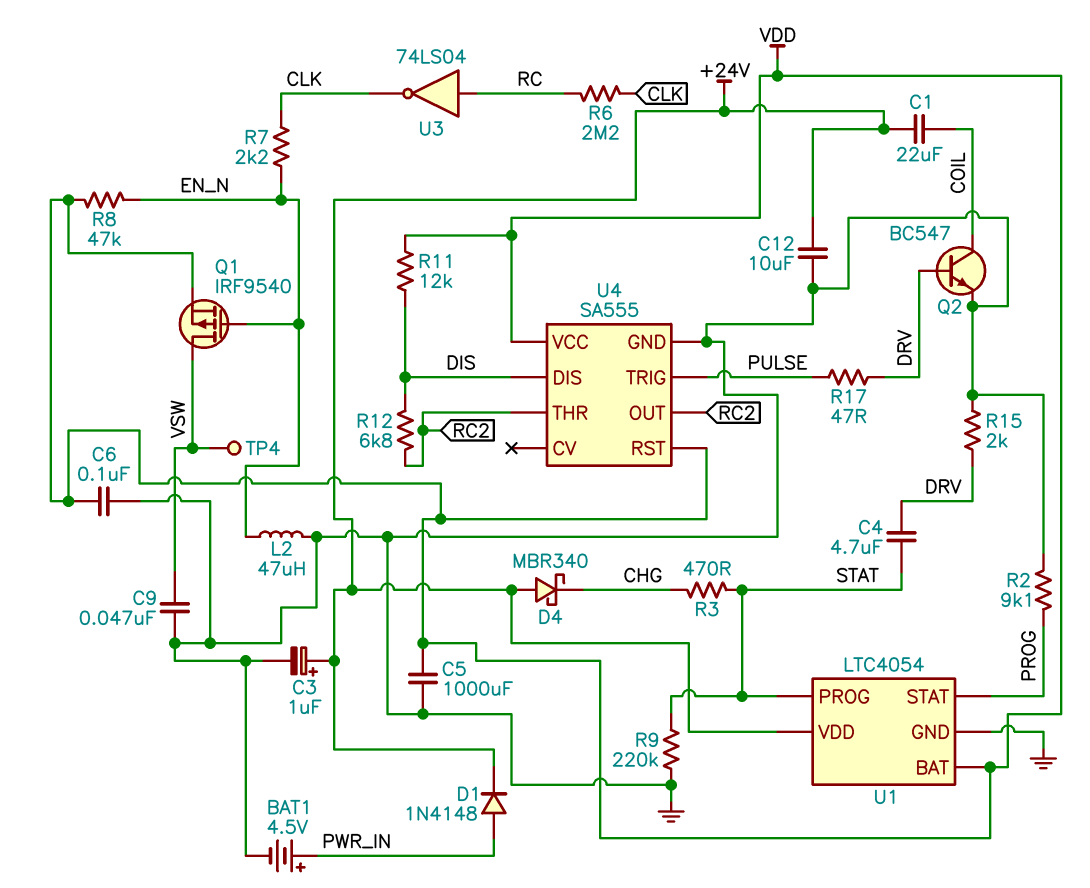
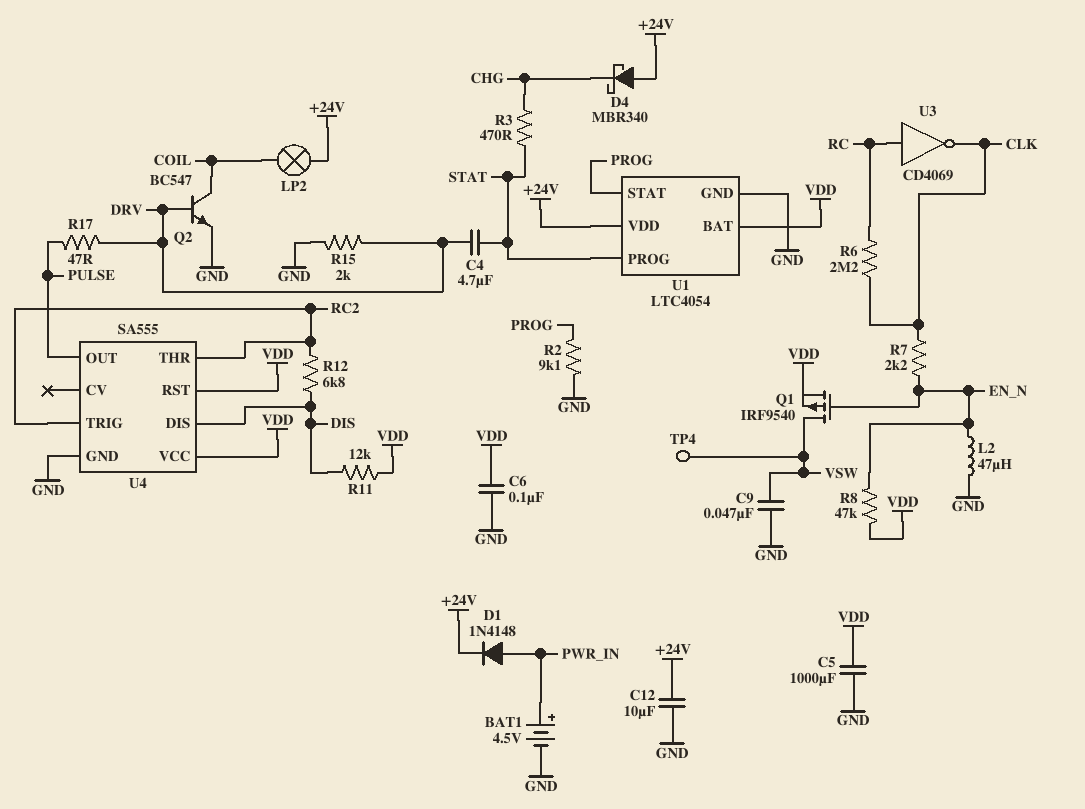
C1: 22uF (+24V, COIL) -> none
C3: 1uF (plus +24V, minus GND) -> none
LP2: none -> lamp (+24V, COIL)
R9: 220k (GND, STAT) -> none
U3: NOT 74LS04 (in RC, out CLK) -> NOT CD4069 (in RC, out CLK)
U4 pin OUT: RC2 -> PULSE
U4 pin TRIG: PULSE -> RC2

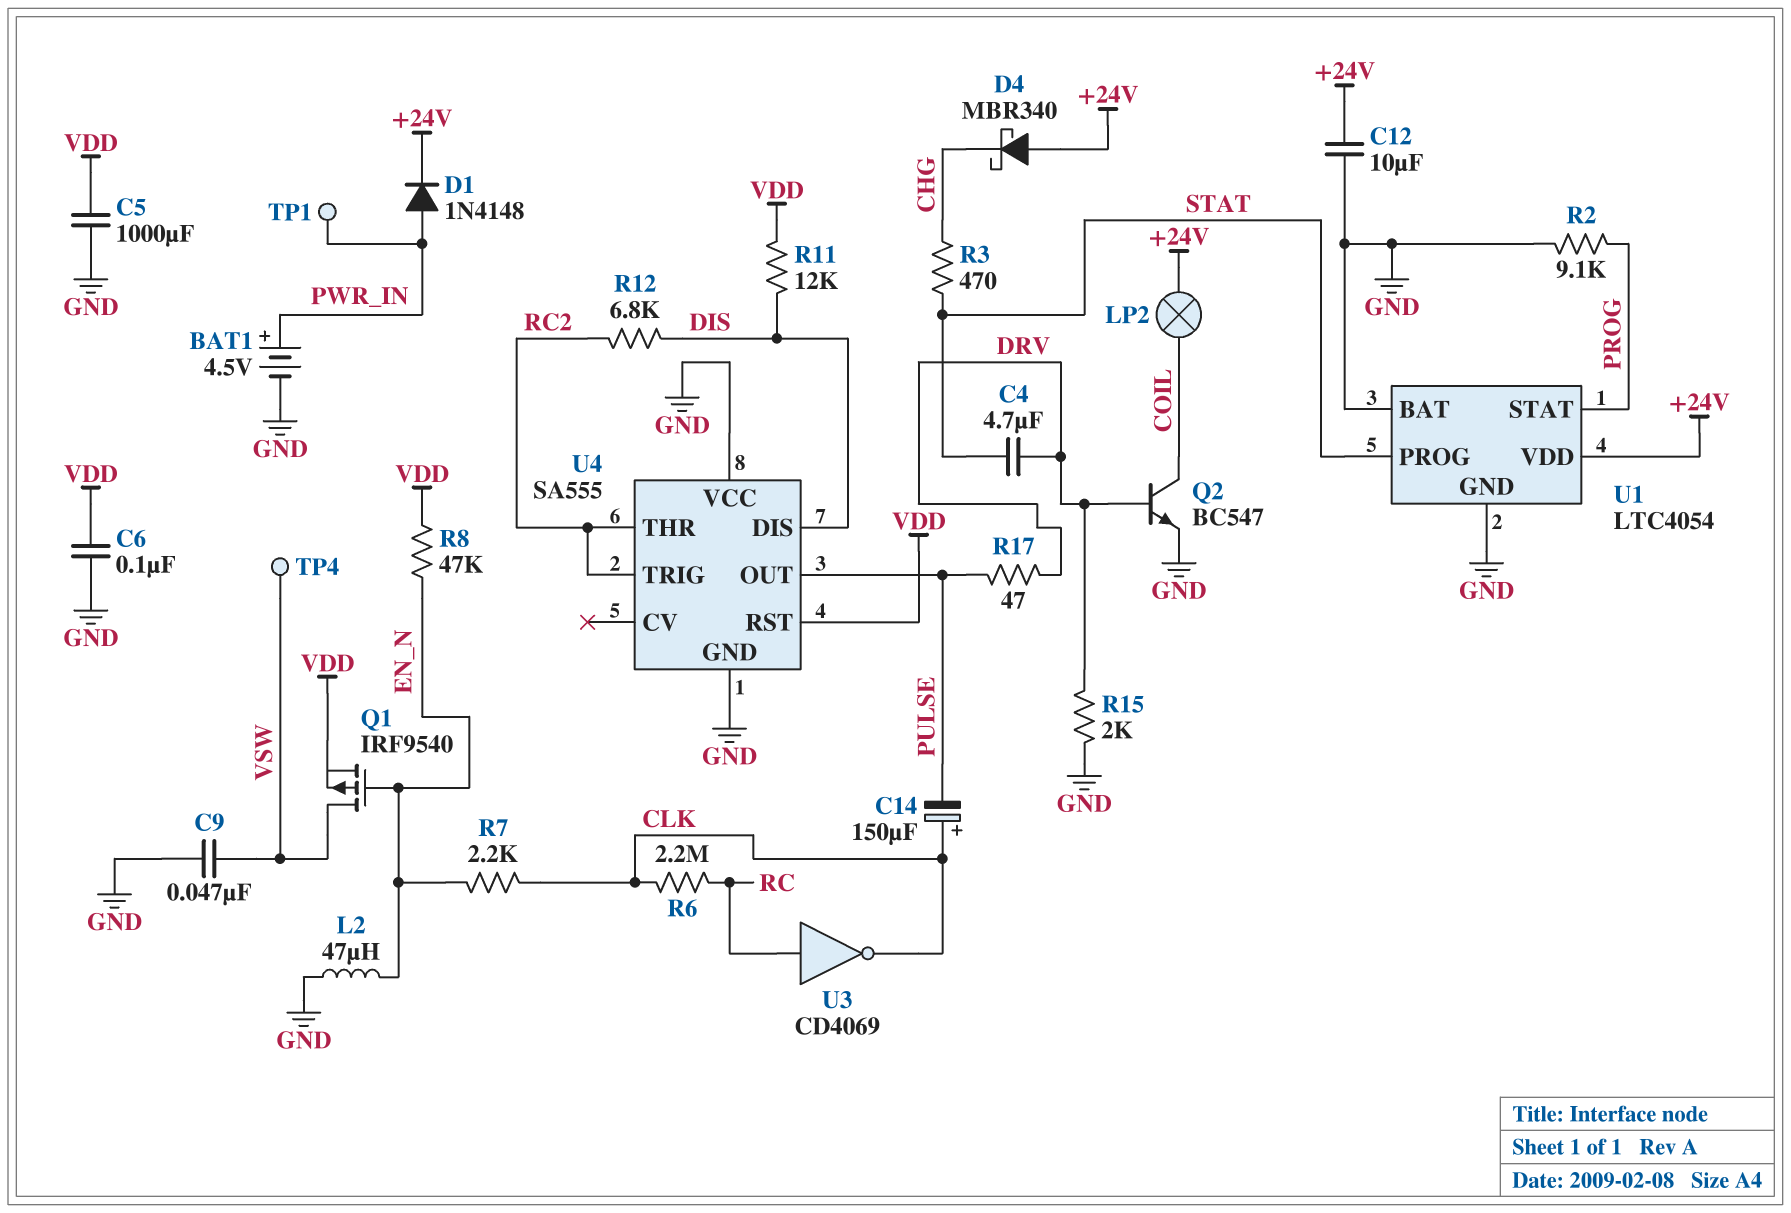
C14: none -> 150uF (plus CLK, minus PULSE)
TP1: none -> test point (PWR_IN)
U1 pin BAT: VDD -> GND
U4 pin VCC: VDD -> GND

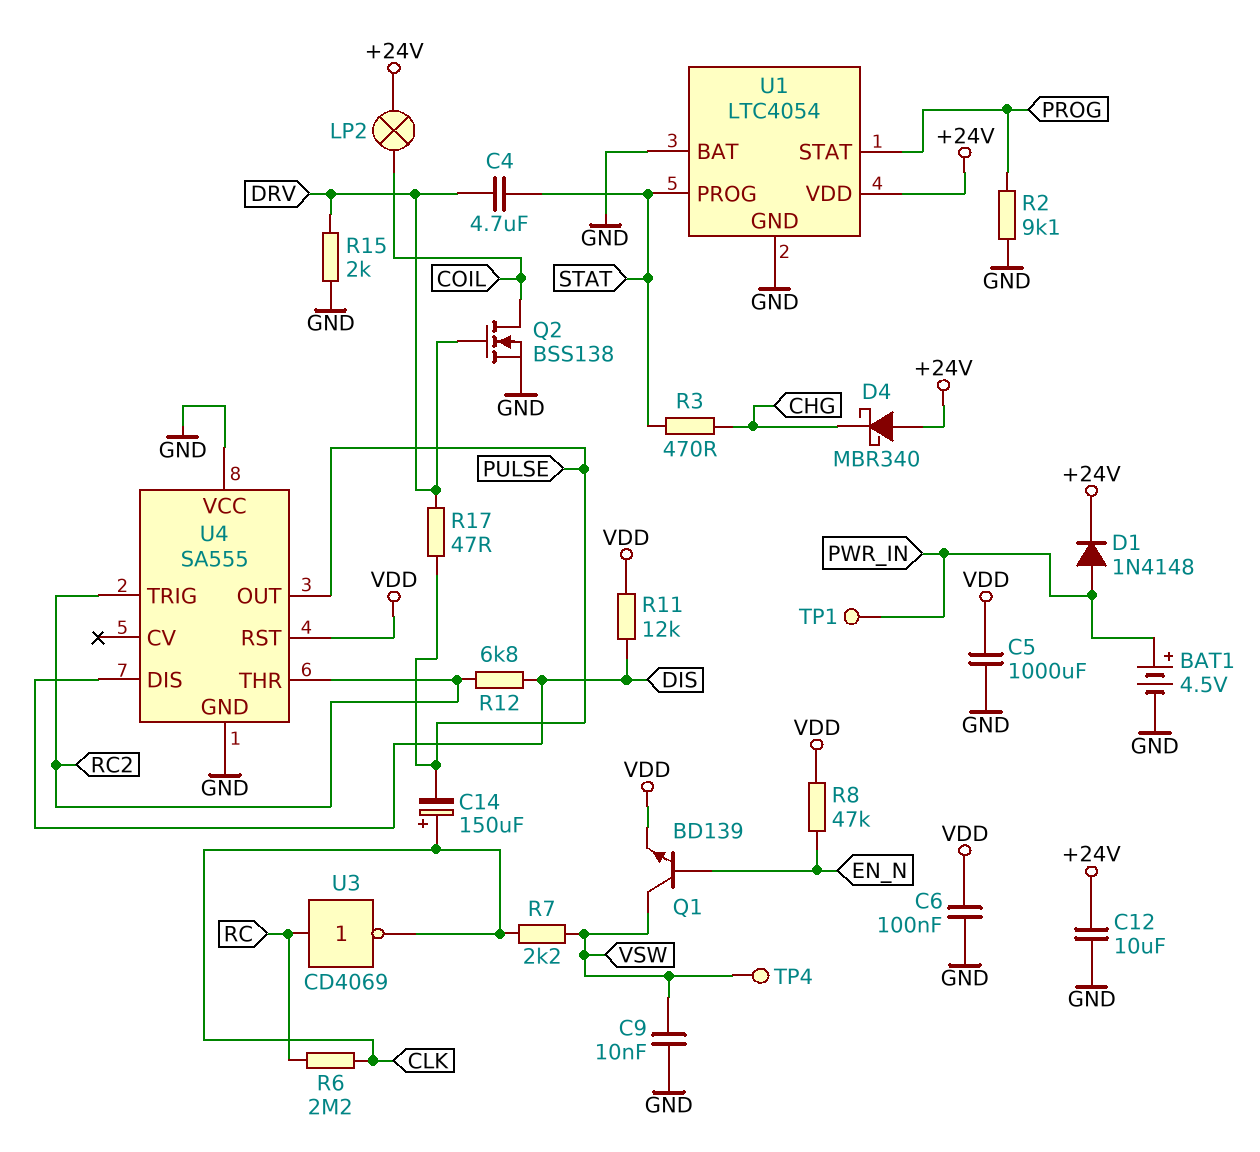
C9: 47nF (GND, VSW) -> 10nF (GND, VSW)
L2: 47uH (EN_N, GND) -> none
Q1: PMOS IRF9540 (G EN_N, D VSW, S VDD) -> NPN BD139 (B EN_N, C VSW, E VDD)
Q2: NPN BC547 (B DRV, C COIL, E GND) -> NMOS BSS138 (G DRV, D COIL, S GND)
R7: 2.2k (CLK, EN_N) -> 2.2k (CLK, VSW)

